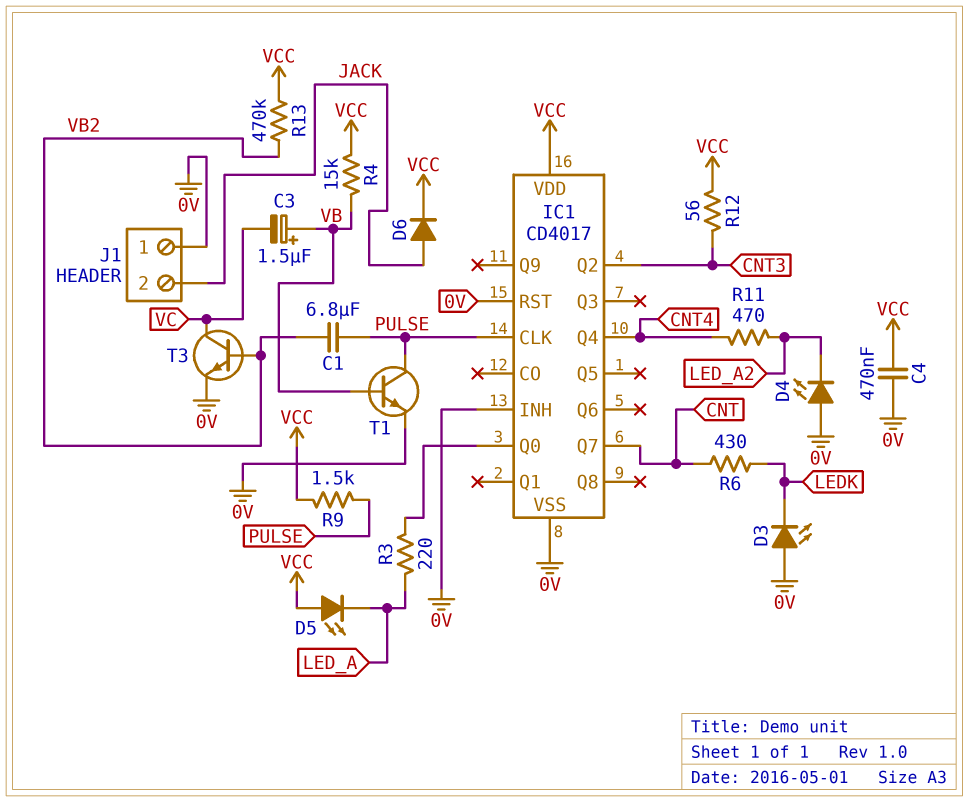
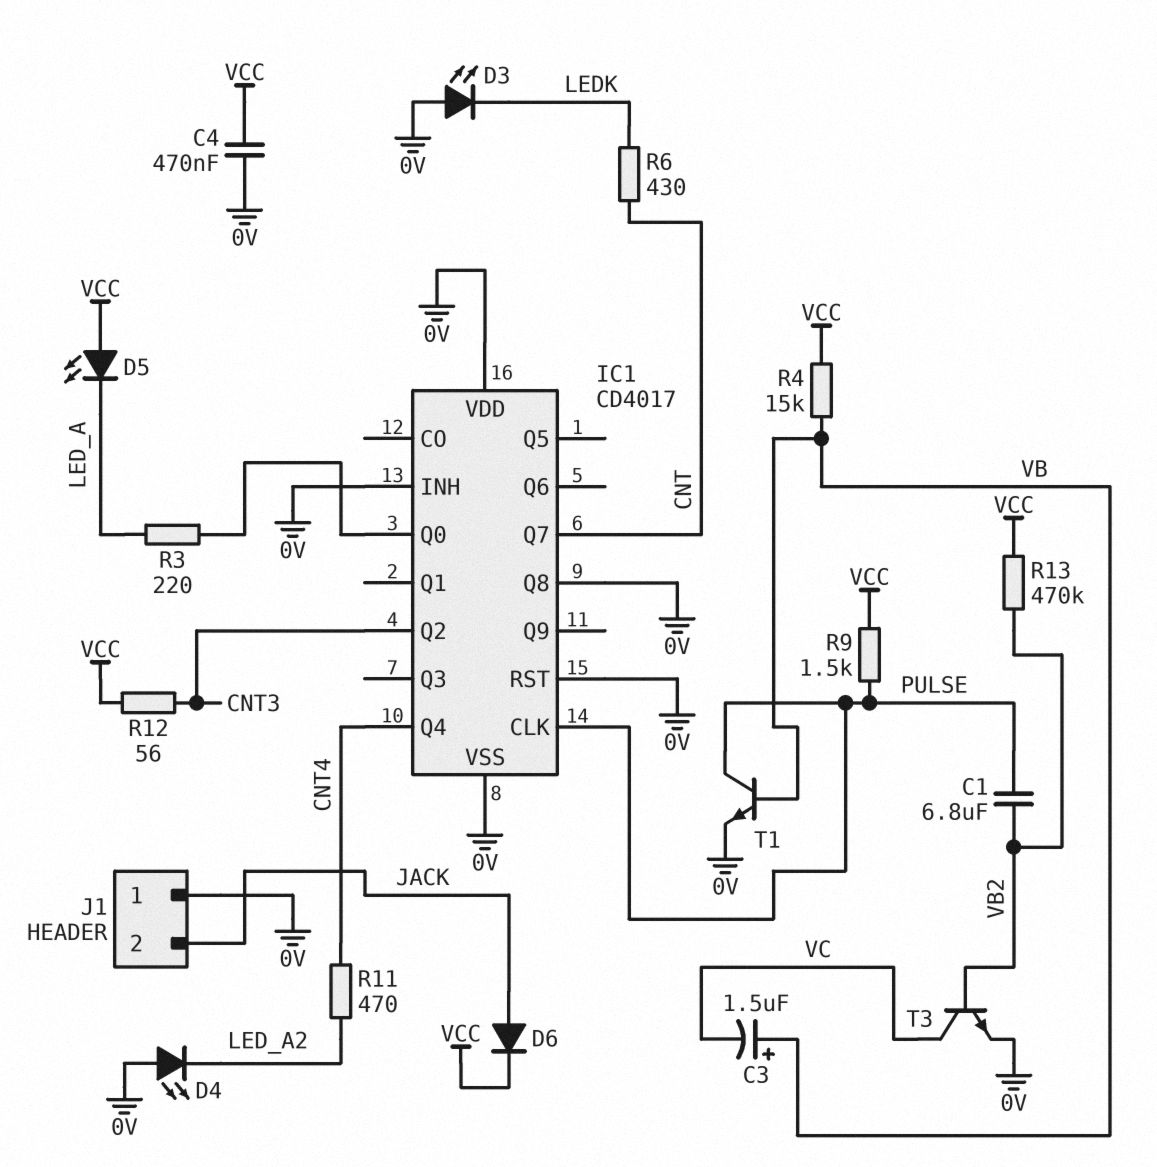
IC1 pin Q8: none -> 0V
IC1 pin VDD: VCC -> 0V

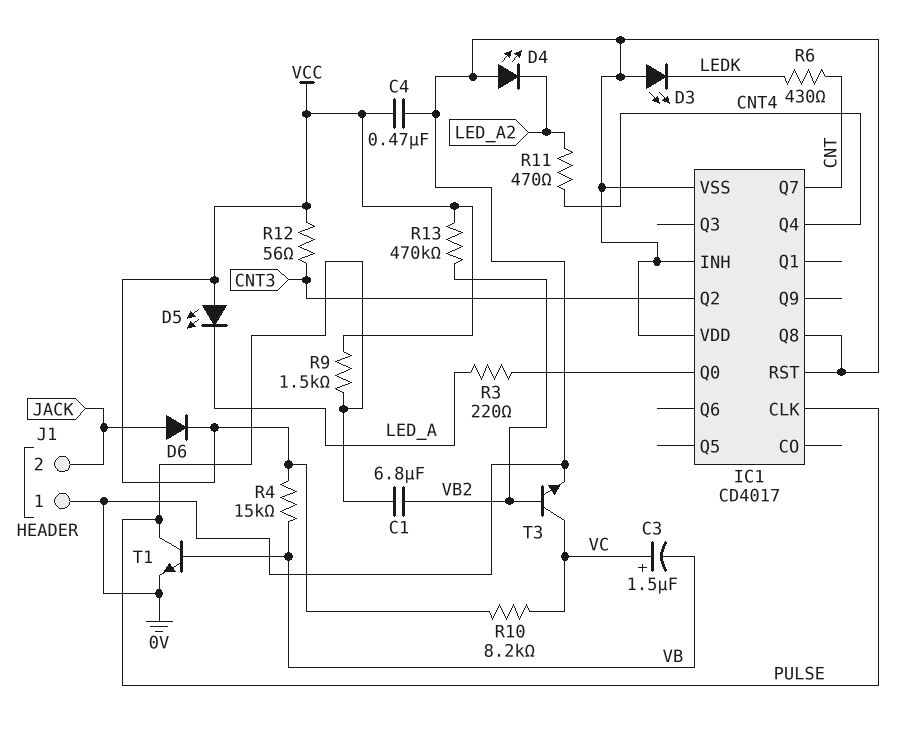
C3: 1.5uF (plus VB, minus VC) -> 1.5uF (plus VC, minus VB)
R10: none -> 8.2k (VC, VCC)

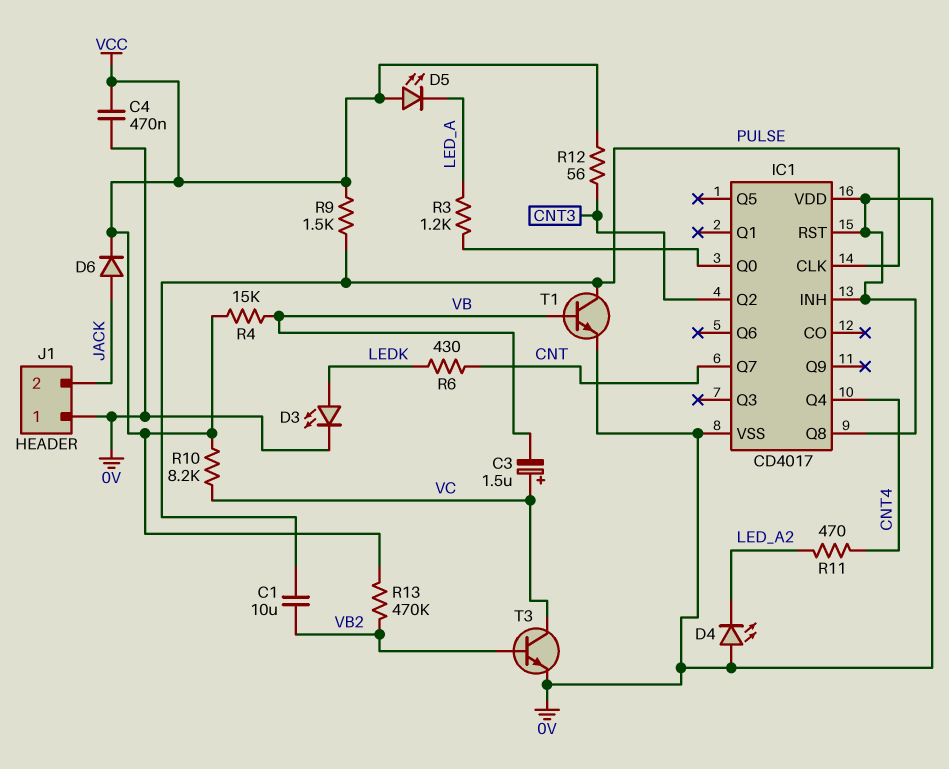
C1: 6.8uF (PULSE, VB2) -> 10uF (PULSE, VB2)
D3: LED (A 0V, K LEDK) -> LED (A LEDK, K 0V)
R3: 220 (IC1/Q0, LED_A) -> 1.2k (IC1/Q0, LED_A)

